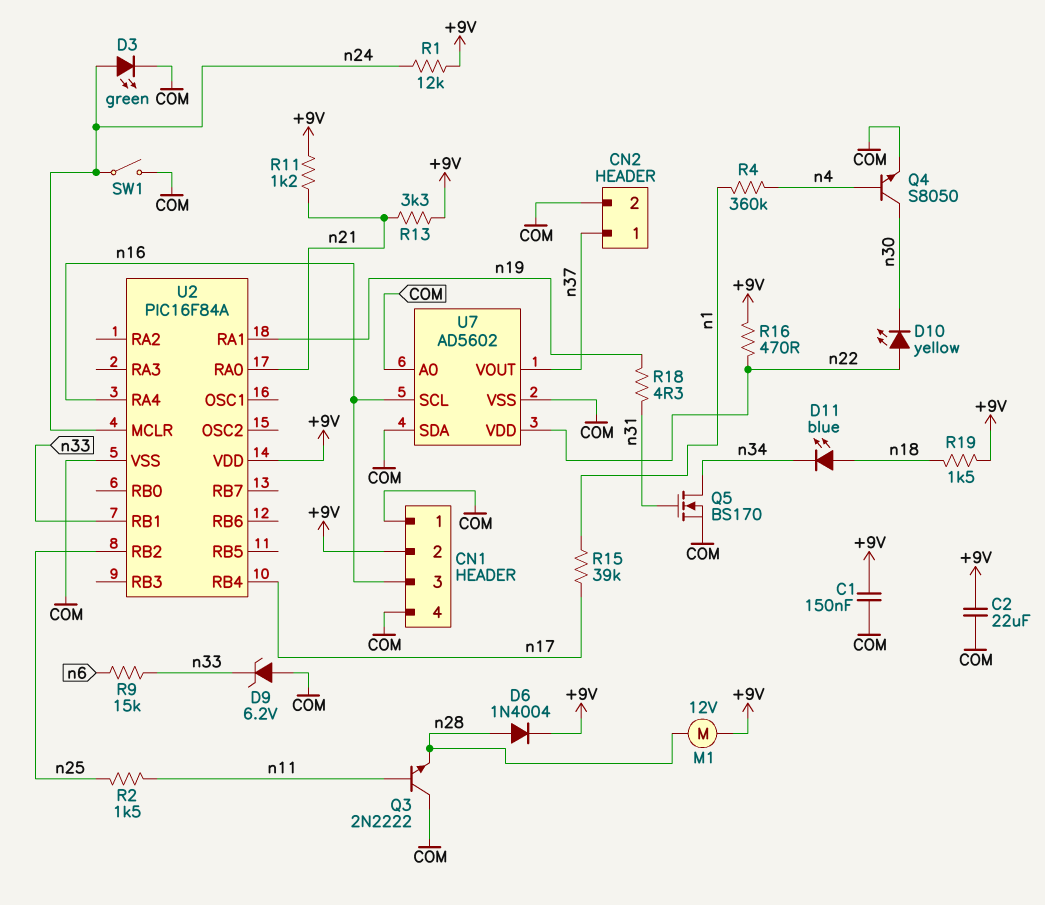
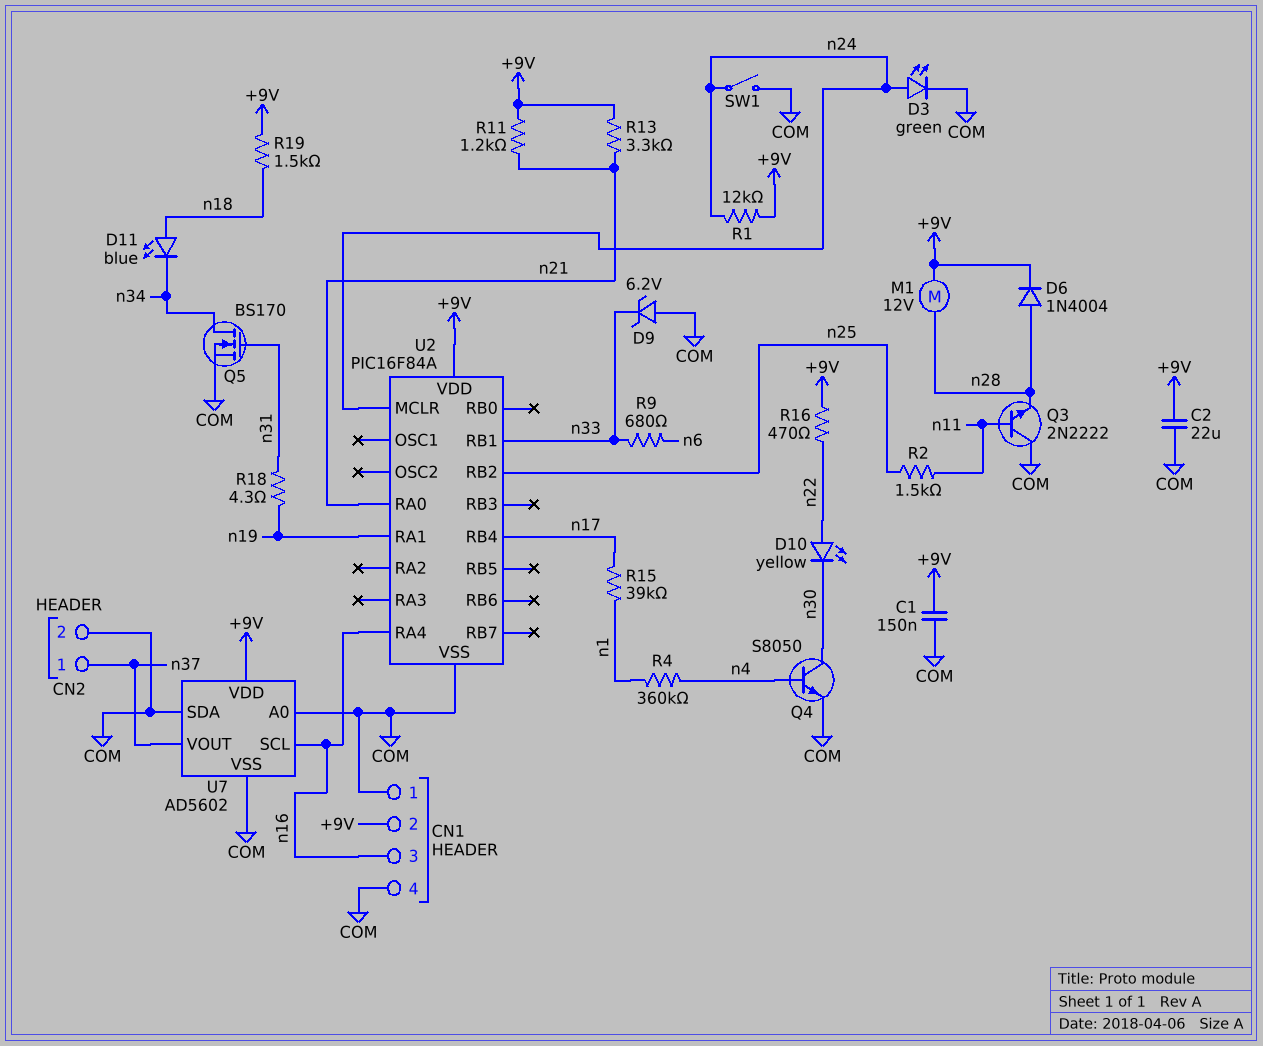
R9: 15k (n6, n33) -> 680 (n6, n33)
U7 pin VDD: n22 -> +9V

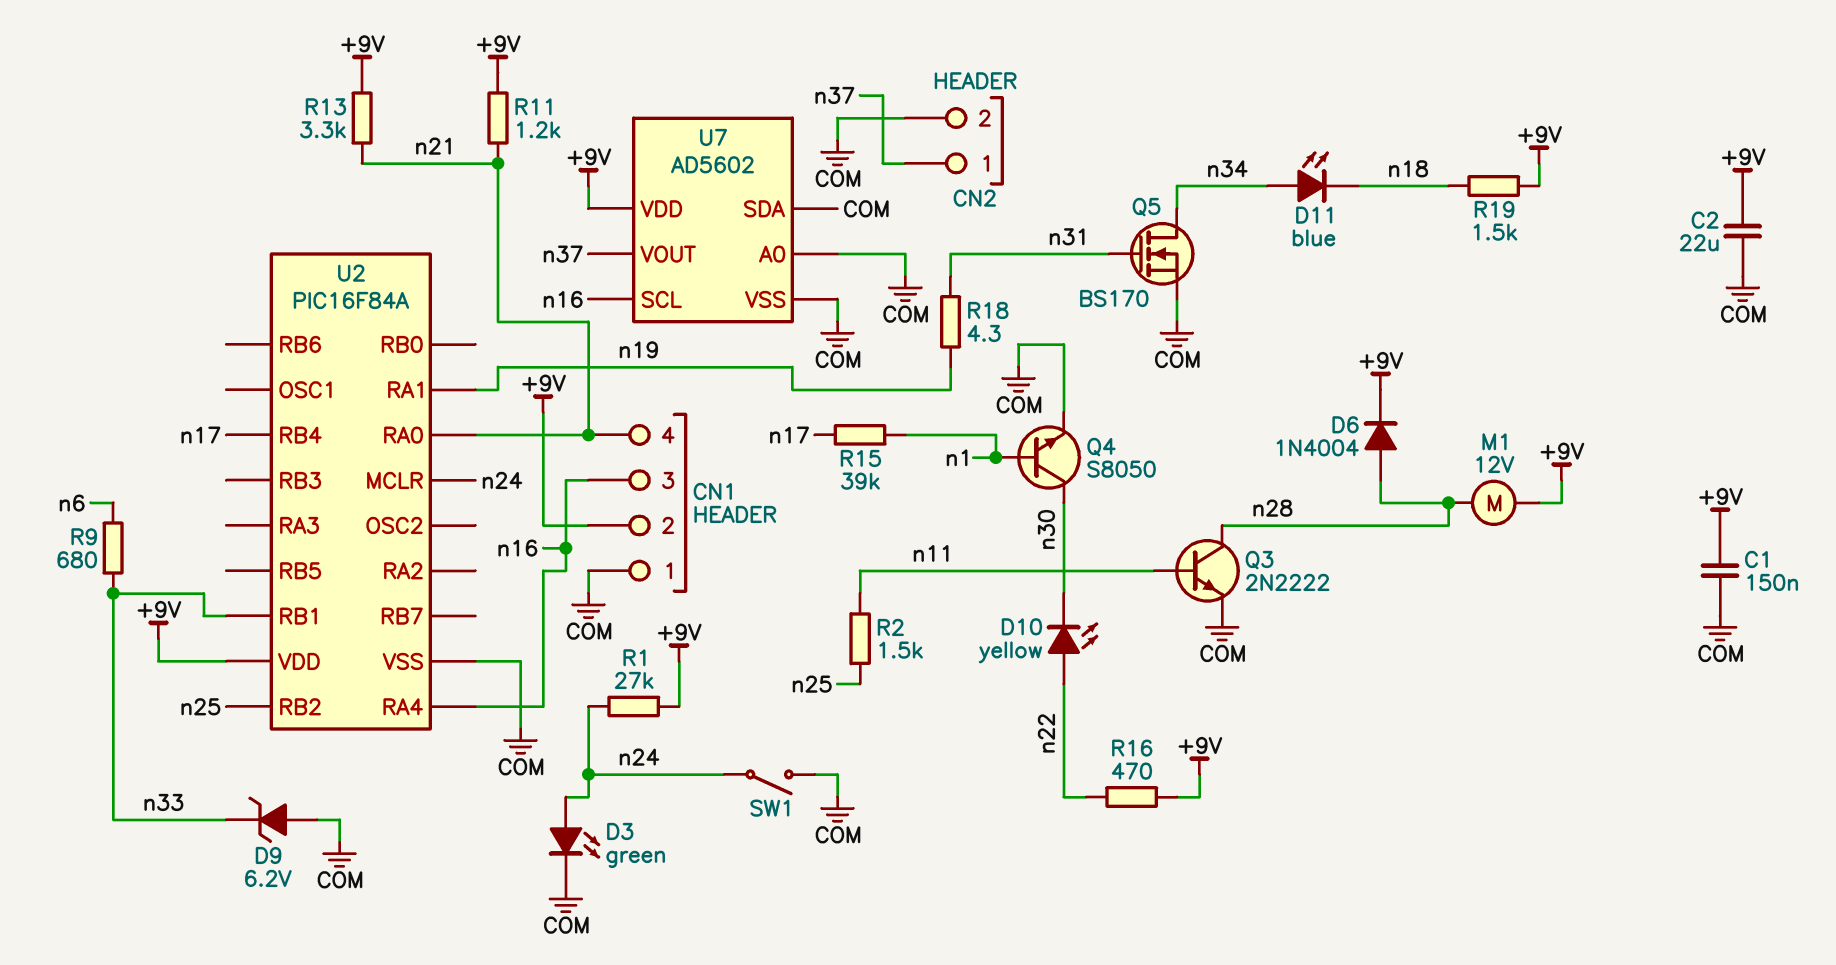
CN1 pin 4: COM -> n21
D11: LED blue (A n18, K n34) -> LED blue (A n34, K n18)
Q3: NPN 2N2222 (B n11, C COM, E n28) -> NPN 2N2222 (B n11, C n28, E COM)
Q4: NPN S8050 (B n4, C n30, E COM) -> NPN S8050 (B n1, C n30, E COM)
R1: 12k (+9V, n24) -> 27k (+9V, n24)
R4: 360k (n1, n4) -> none

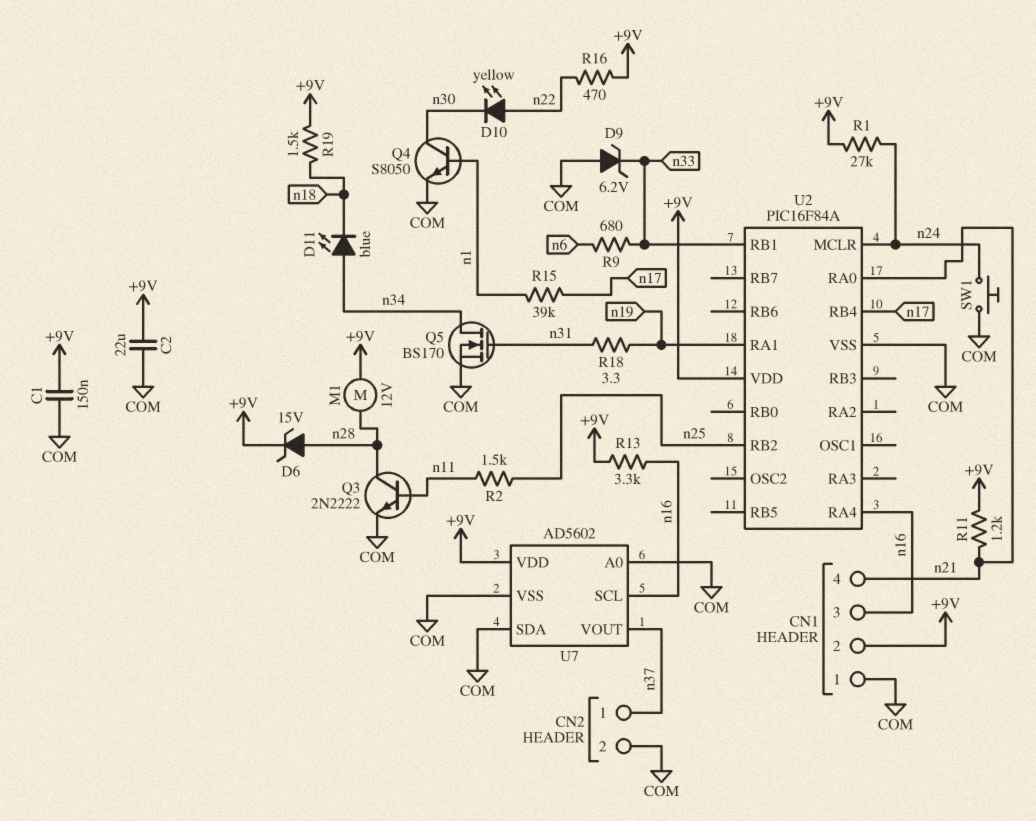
D3: LED green (A n24, K COM) -> none
D6: diode 1N4004 (A n28, K +9V) -> zener 15V (A n28, K +9V)
R13: 3.3k (+9V, n21) -> 3.3k (+9V, n16)
R18: 4.3 (n19, n31) -> 3.3 (n19, n31)
SW1: switch (COM, n24) -> button (COM, n24)

